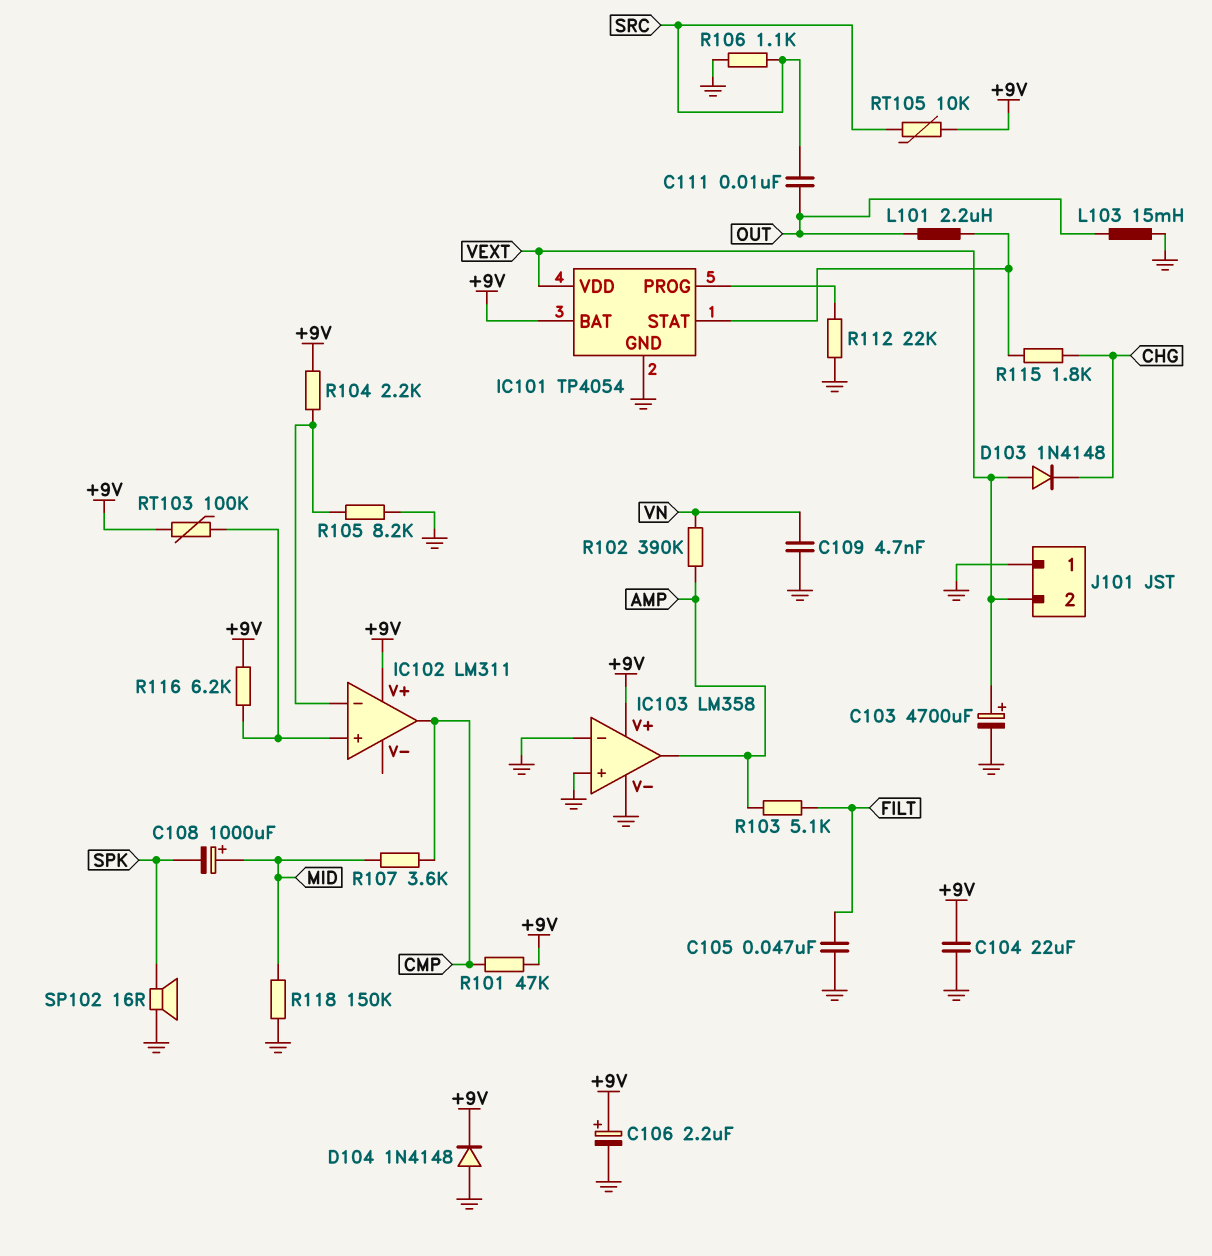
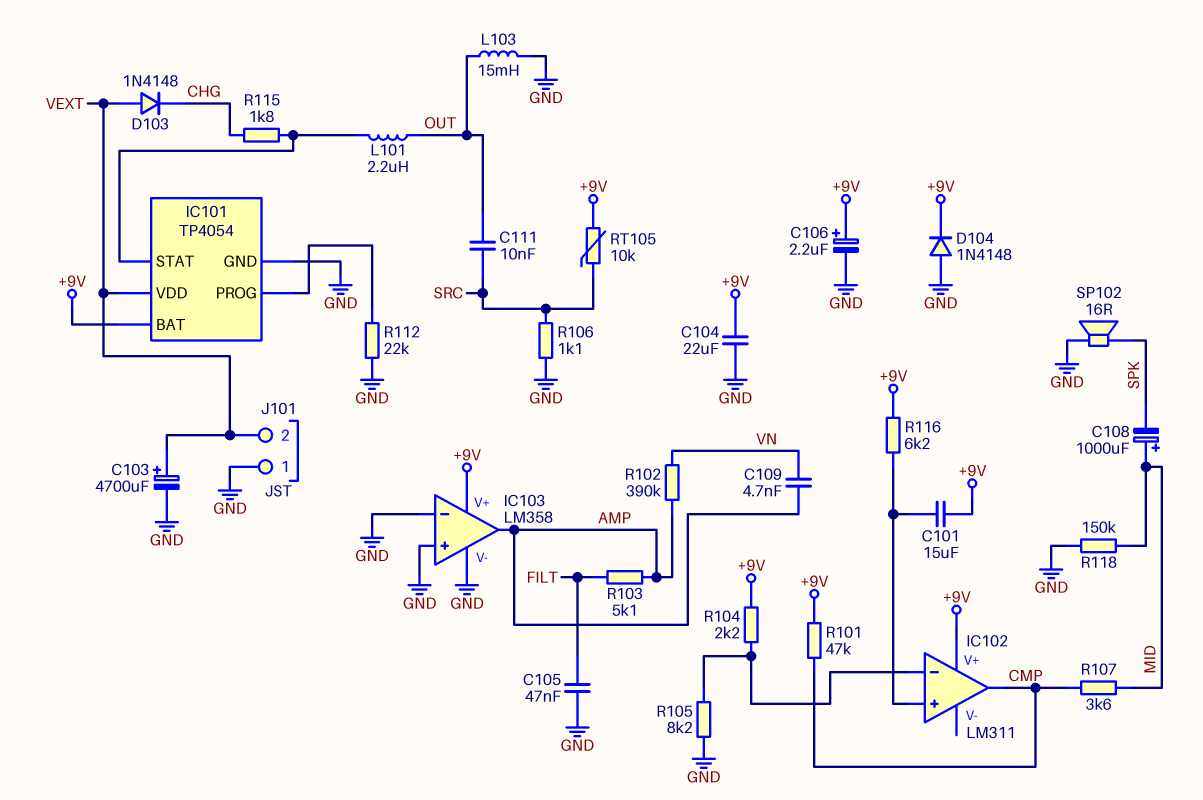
C101: none -> 15uF (+9V, IC102/in+)
C109: 4.7nF (GND, VN) -> 4.7nF (AMP, VN)
RT103: 100k (+9V, IC102/in+) -> none

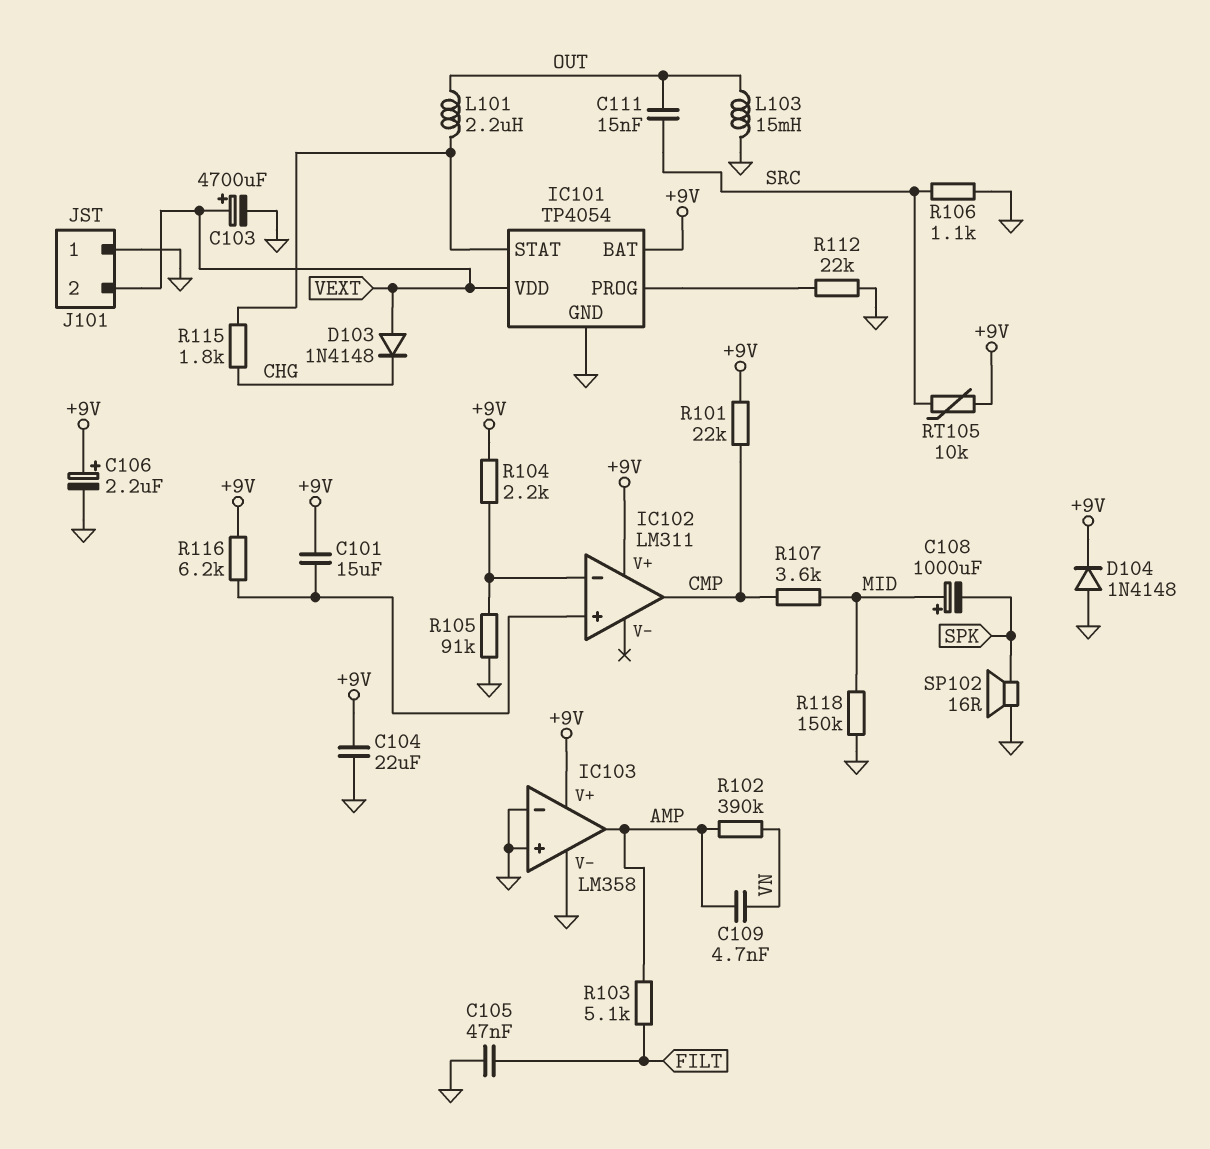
C111: 10nF (OUT, SRC) -> 15nF (OUT, SRC)
R101: 47k (+9V, CMP) -> 22k (+9V, CMP)
R105: 8.2k (GND, IC102/in-) -> 91k (GND, IC102/in-)

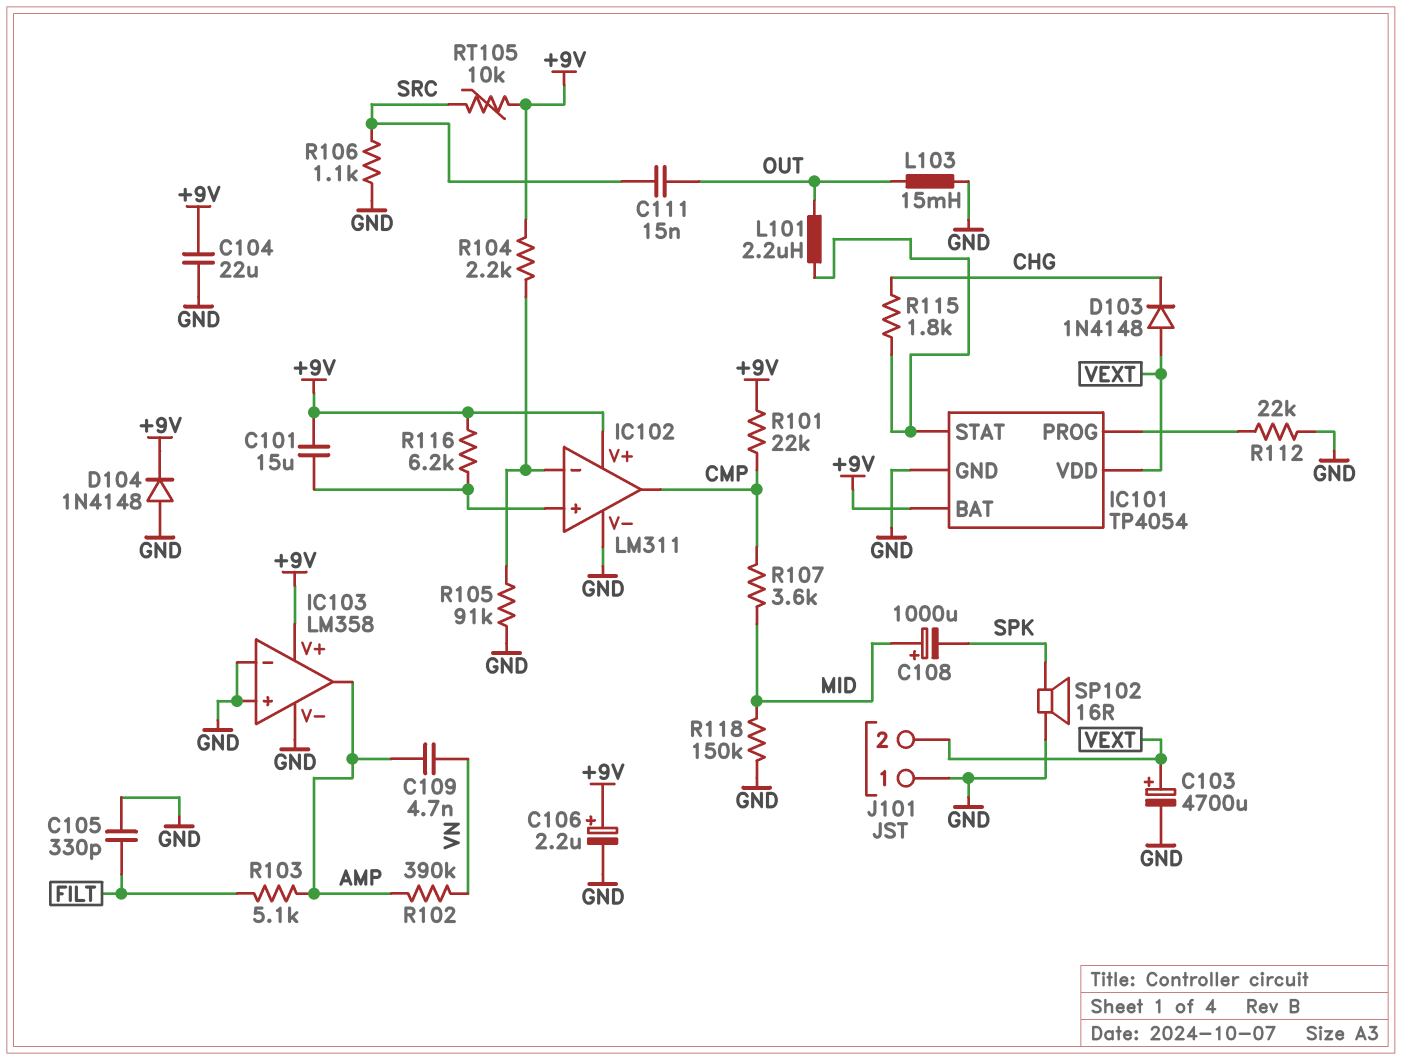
C105: 47nF (FILT, GND) -> 330pF (FILT, GND)
IC102 pin V-: none -> GND

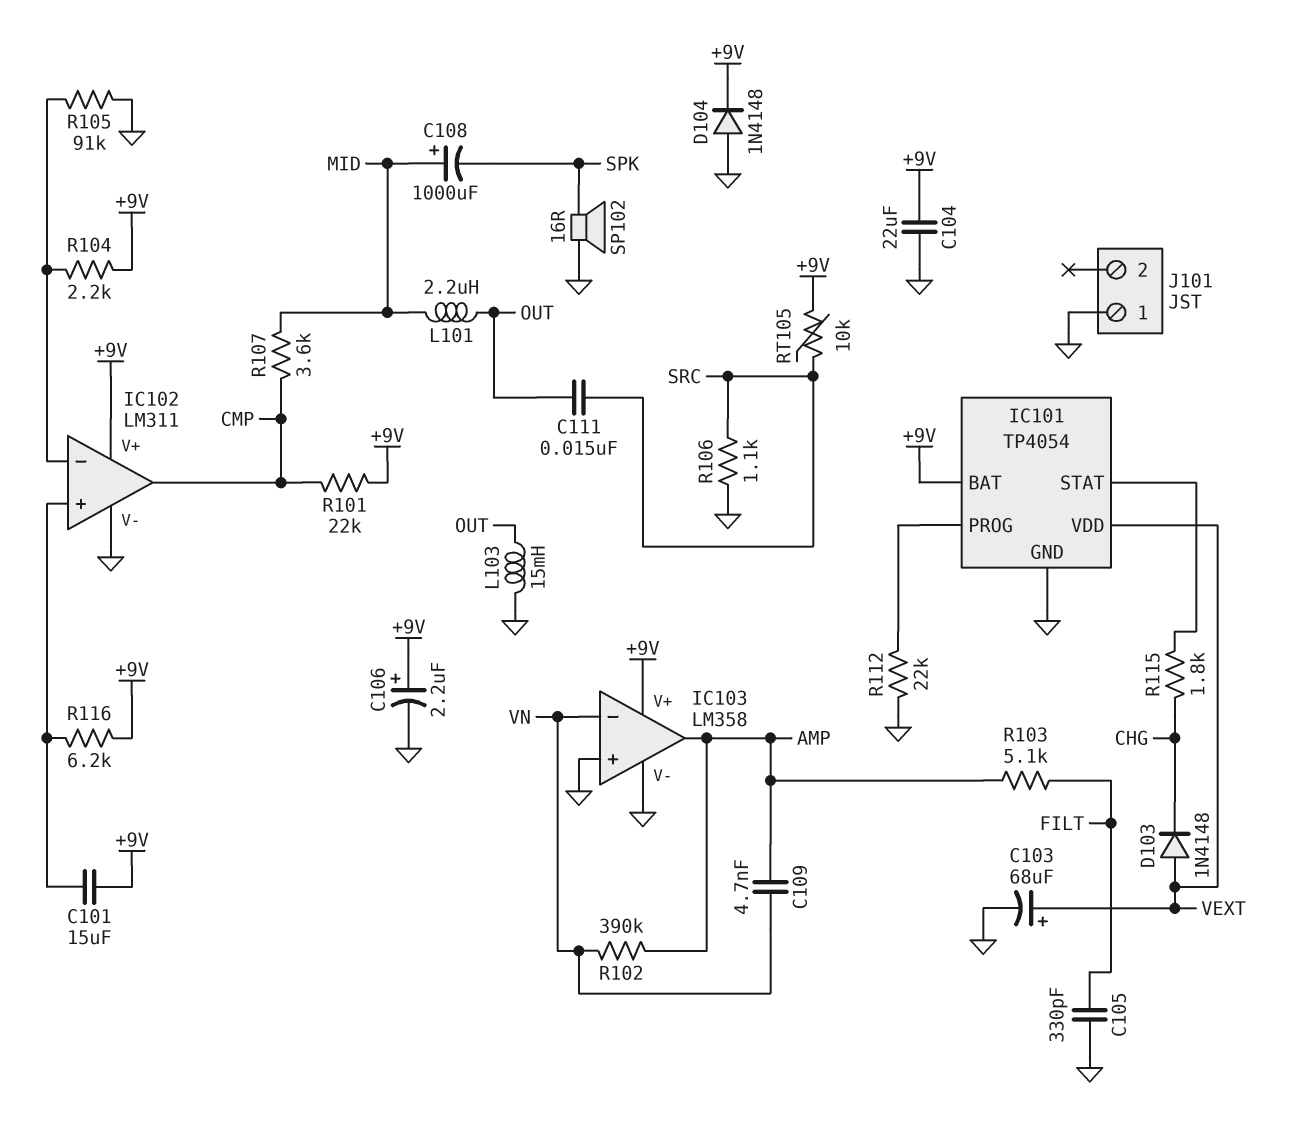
C103: 4700uF (plus VEXT, minus GND) -> 68uF (plus VEXT, minus GND)
IC103 pin in-: GND -> VN
J101 pin 2: VEXT -> none
L101: 2.2uH (IC101/STAT, OUT) -> 2.2uH (MID, OUT)
R118: 150k (GND, MID) -> none

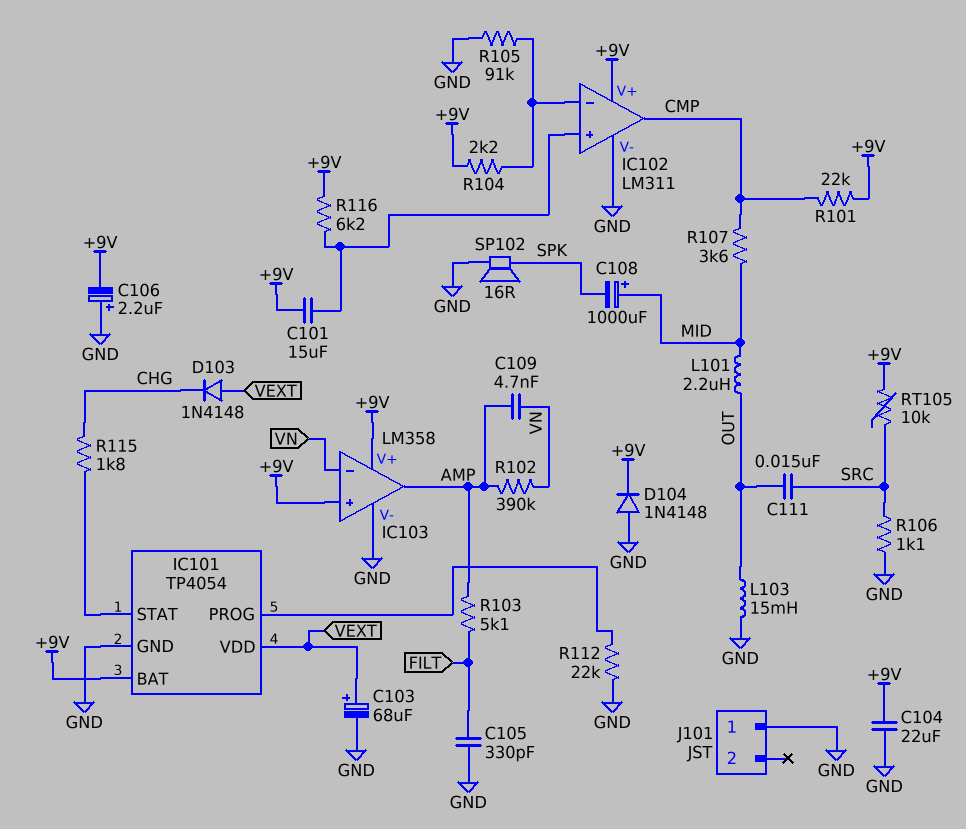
C106: 2.2uF (plus +9V, minus GND) -> 2.2uF (plus GND, minus +9V)
IC103 pin in+: GND -> +9V

